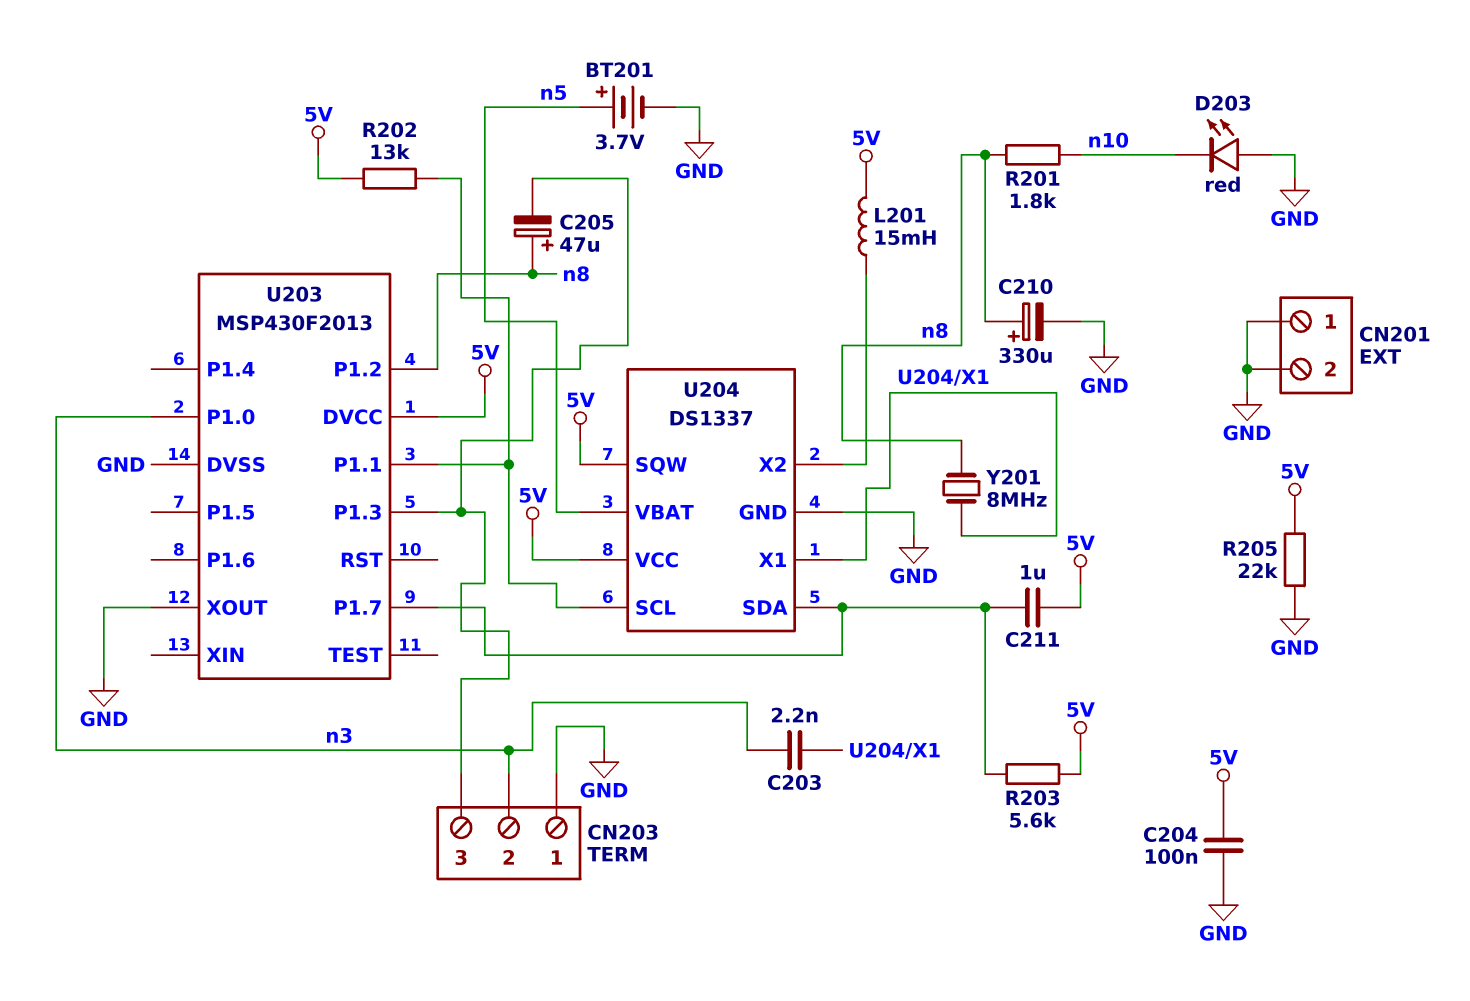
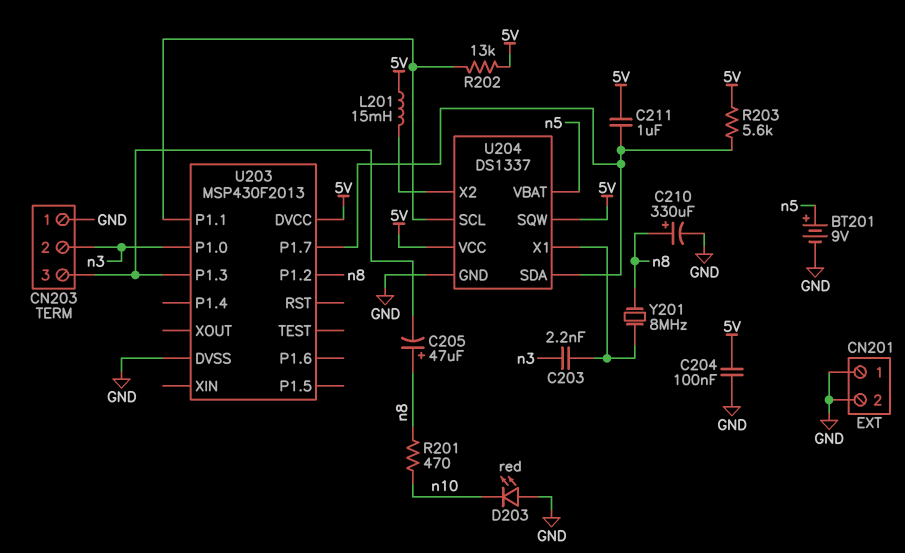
BT201: 3.7V (plus n5, minus GND) -> 9V (plus n5, minus GND)
R201: 1.8k (n8, n10) -> 470 (n8, n10)
R205: 22k (5V, GND) -> none
U203 pin XOUT: GND -> none

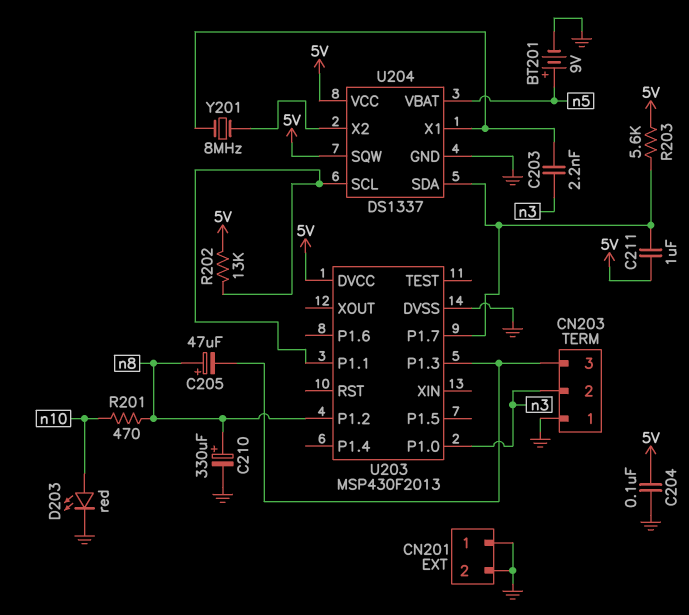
D203: LED red (A GND, K n10) -> LED red (A n10, K GND)
L201: 15mH (5V, U204/X2) -> none
Y201: 8MHz (U204/X1, n8) -> 8MHz (U204/X1, U204/X2)

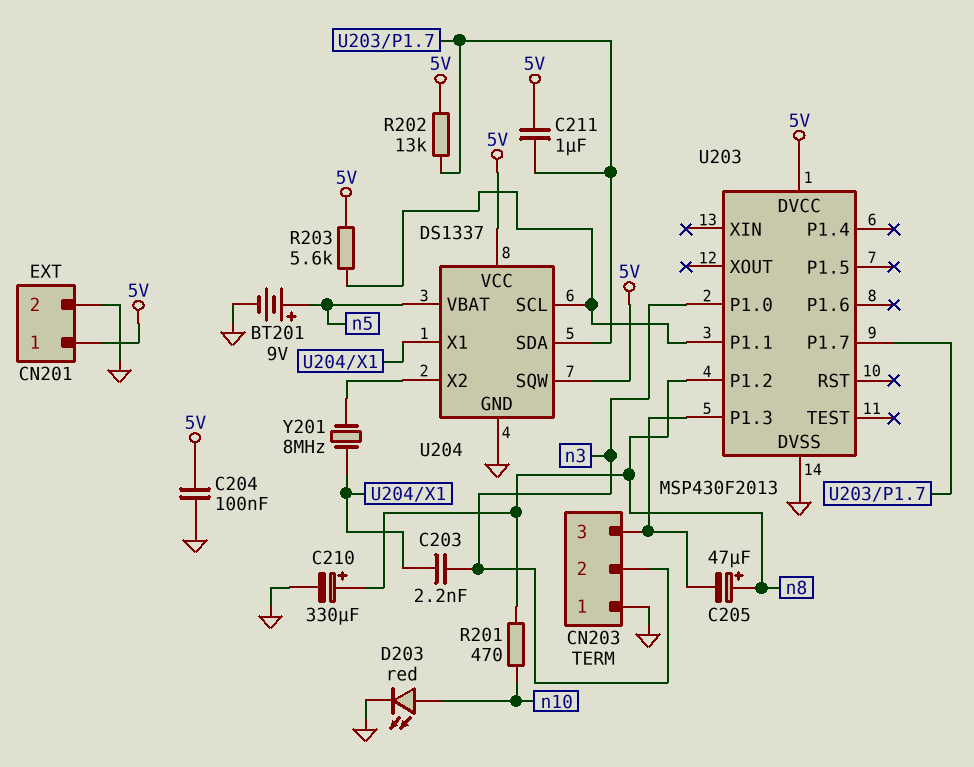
CN201 pin 1: GND -> 5V
R202: 13k (5V, U203/P1.1) -> 13k (5V, U203/P1.7)
R203: 5.6k (5V, U203/P1.7) -> 5.6k (5V, U203/P1.1)

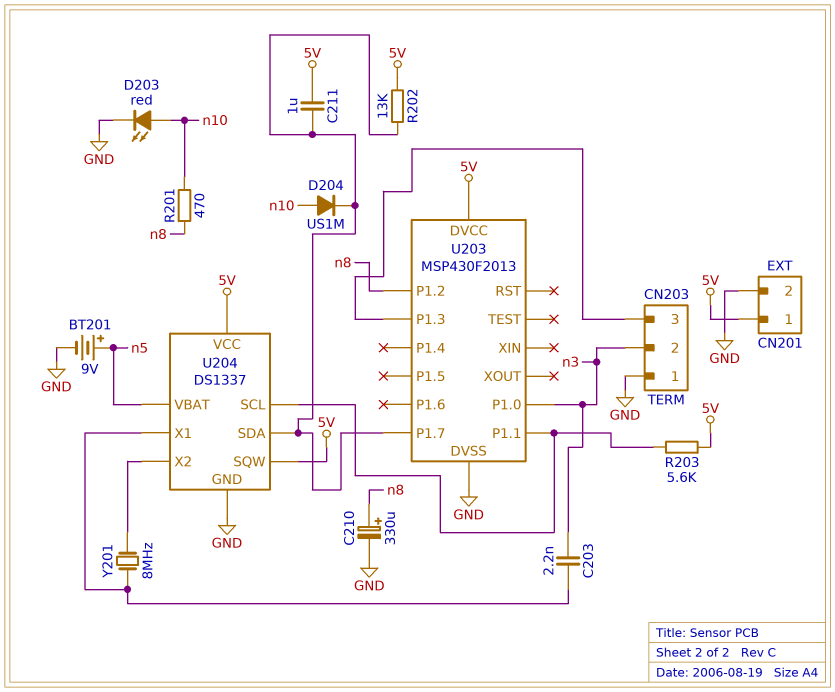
C204: 100nF (5V, GND) -> none
C205: 47uF (plus n8, minus CN203/3) -> none
D204: none -> diode US1M (A n10, K U203/P1.7)

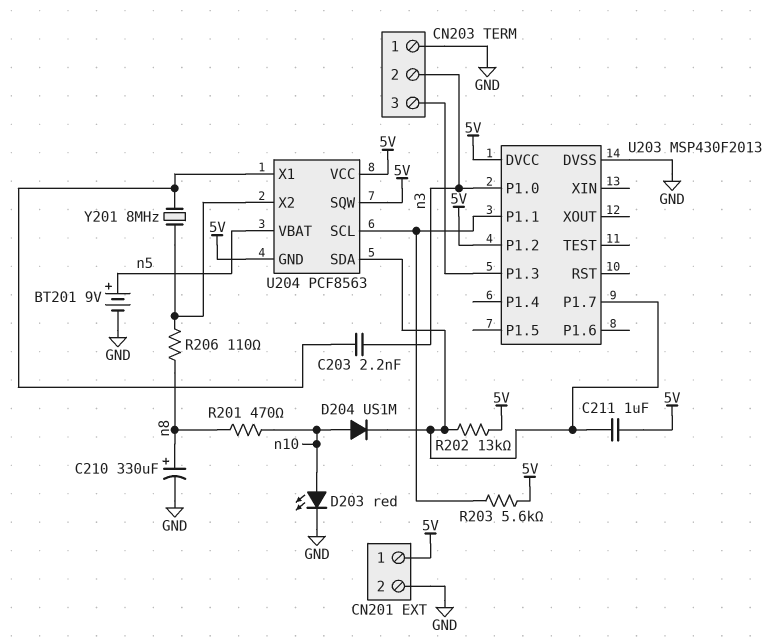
R206: none -> 110 (U204/X2, n8)
U203 pin P1.2: n8 -> 5V
U204: DS1337 -> PCF8563
U204 pin GND: GND -> 5V

